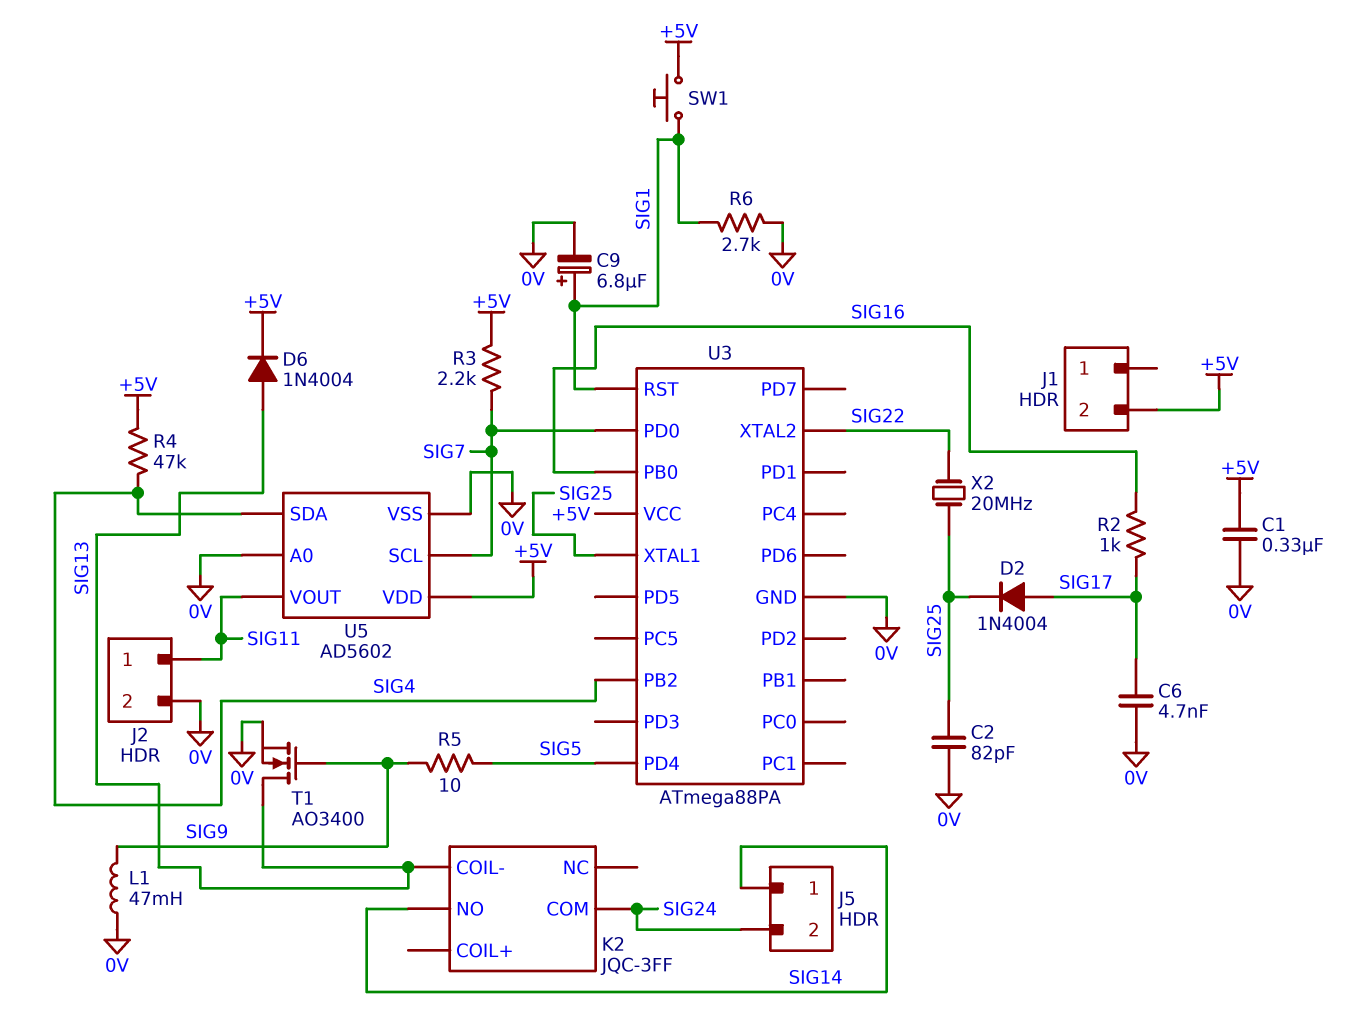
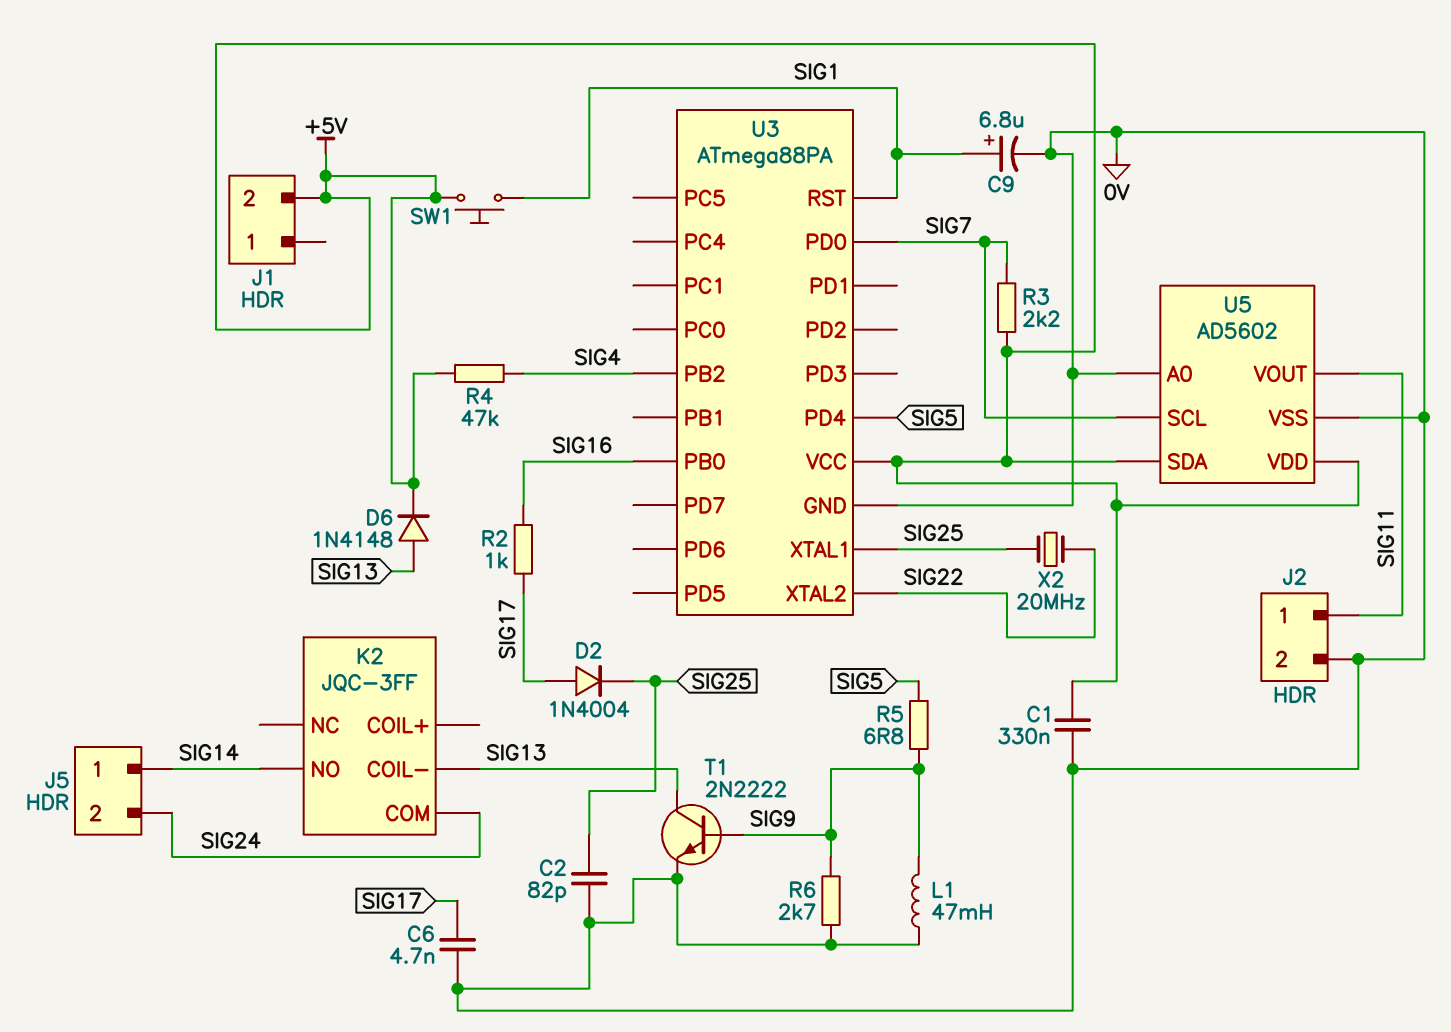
D6: diode 1N4004 (A SIG13, K +5V) -> diode 1N4148 (A SIG13, K +5V)
R5: 10 (SIG5, SIG9) -> 6.8 (SIG5, SIG9)
R6: 2.7k (0V, SIG1) -> 2.7k (0V, SIG9)
T1: NMOS AO3400 (G SIG9, D SIG13, S 0V) -> NPN 2N2222 (B SIG9, C SIG13, E 0V)
U5 pin SDA: SIG4 -> +5V

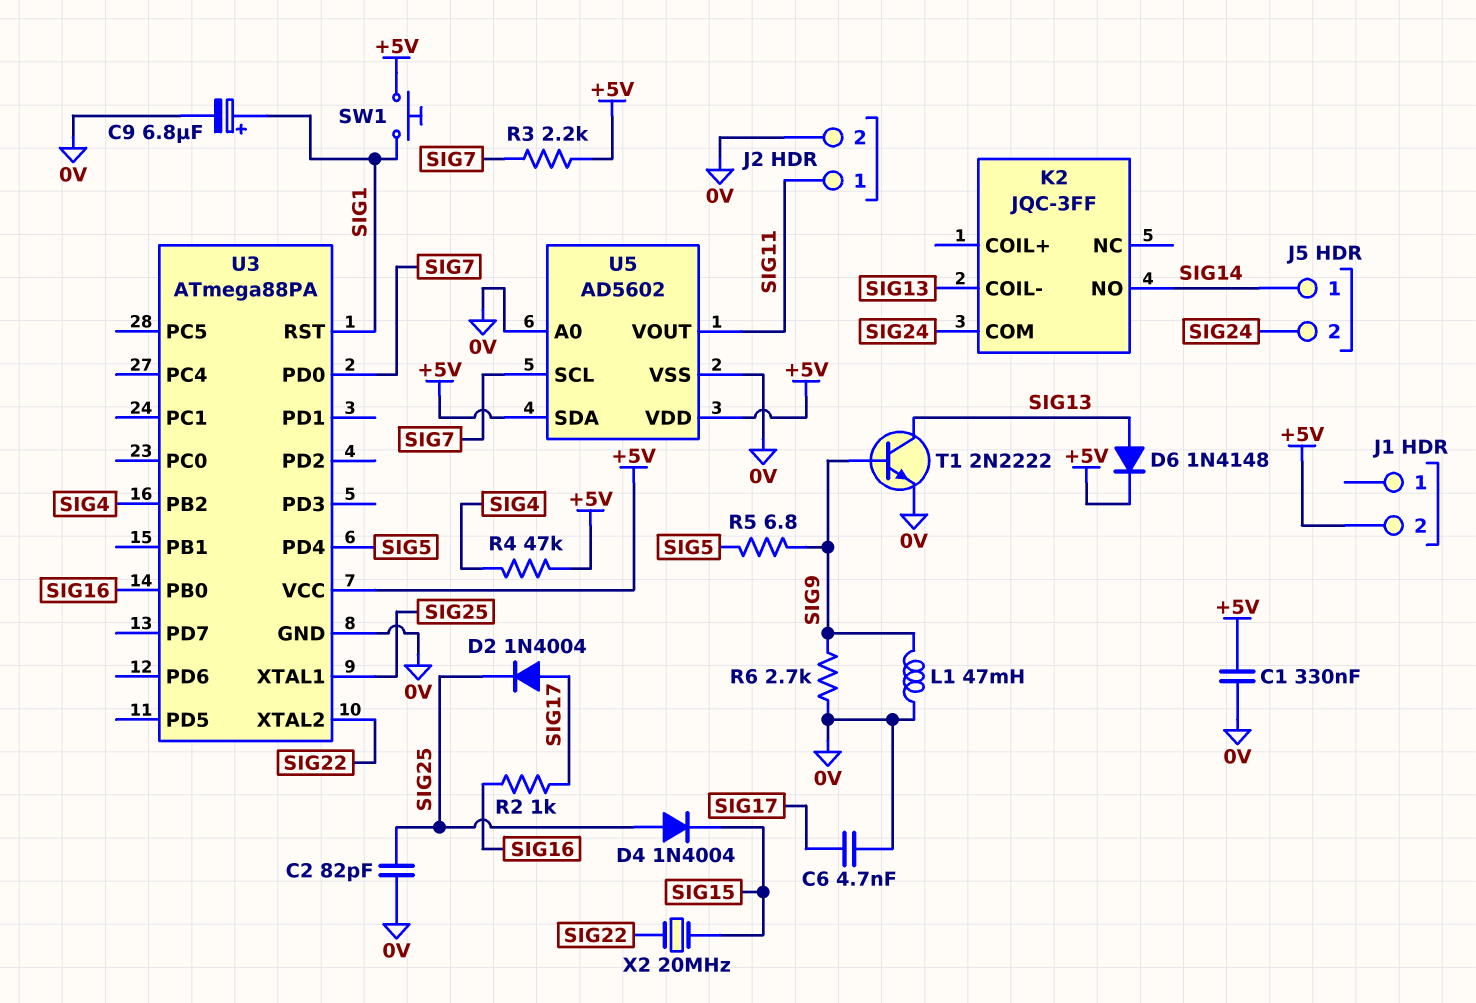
D4: none -> diode 1N4004 (A SIG25, K SIG15)
X2: 20MHz (SIG22, SIG25) -> 20MHz (SIG15, SIG22)

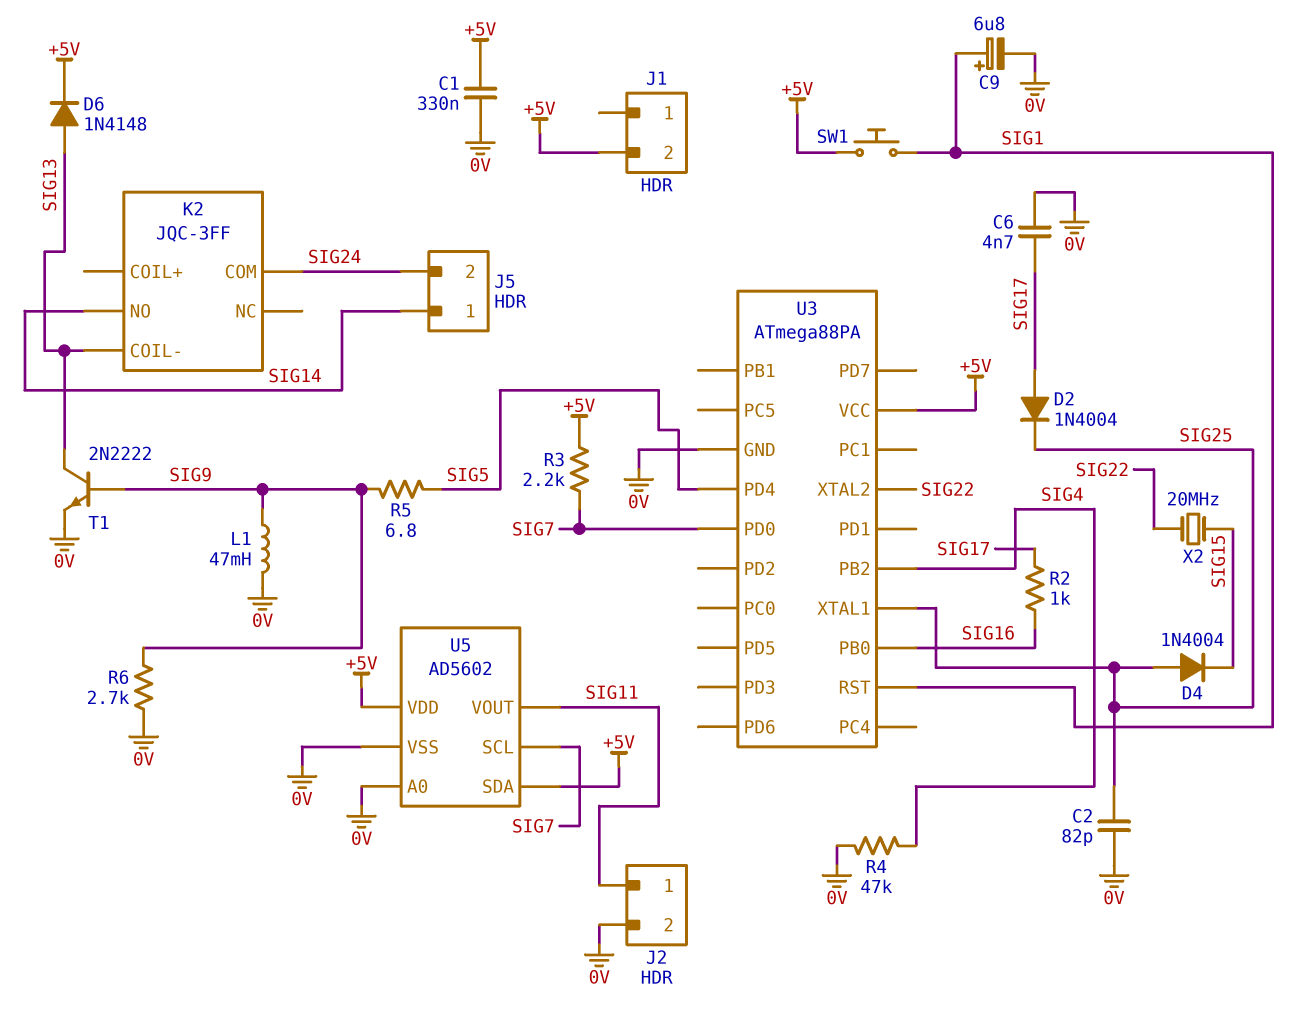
R4: 47k (+5V, SIG4) -> 47k (0V, SIG4)

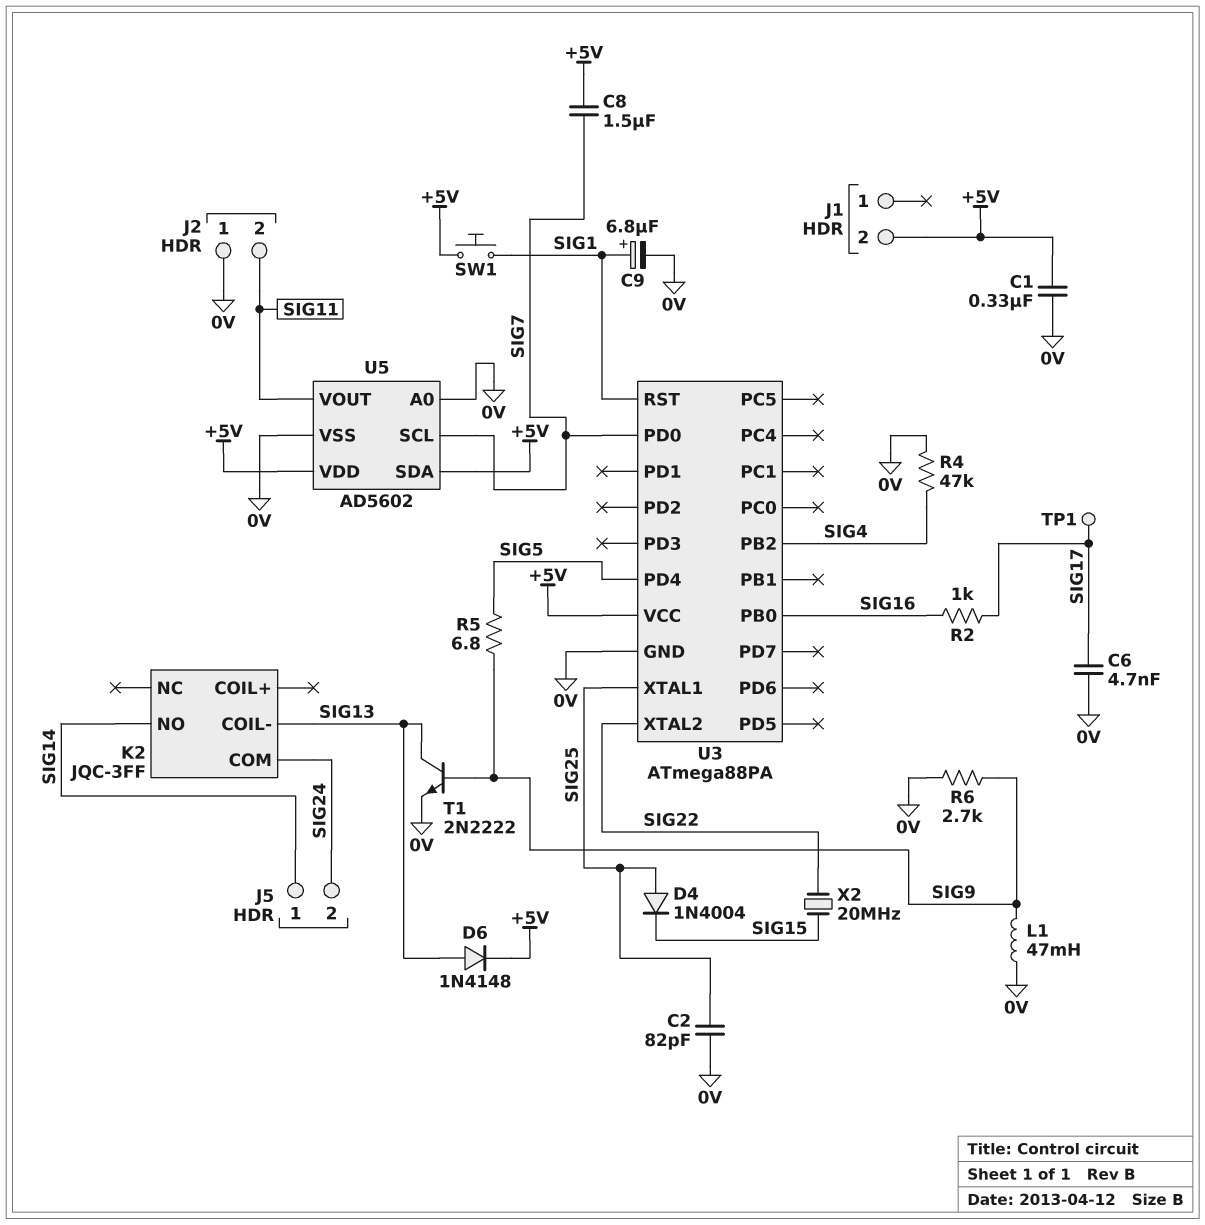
C8: none -> 1.5uF (+5V, SIG7)
D2: diode 1N4004 (A SIG17, K SIG25) -> none
J2 pin 1: SIG11 -> 0V
J2 pin 2: 0V -> SIG11
R3: 2.2k (+5V, SIG7) -> none
TP1: none -> test point (SIG17)

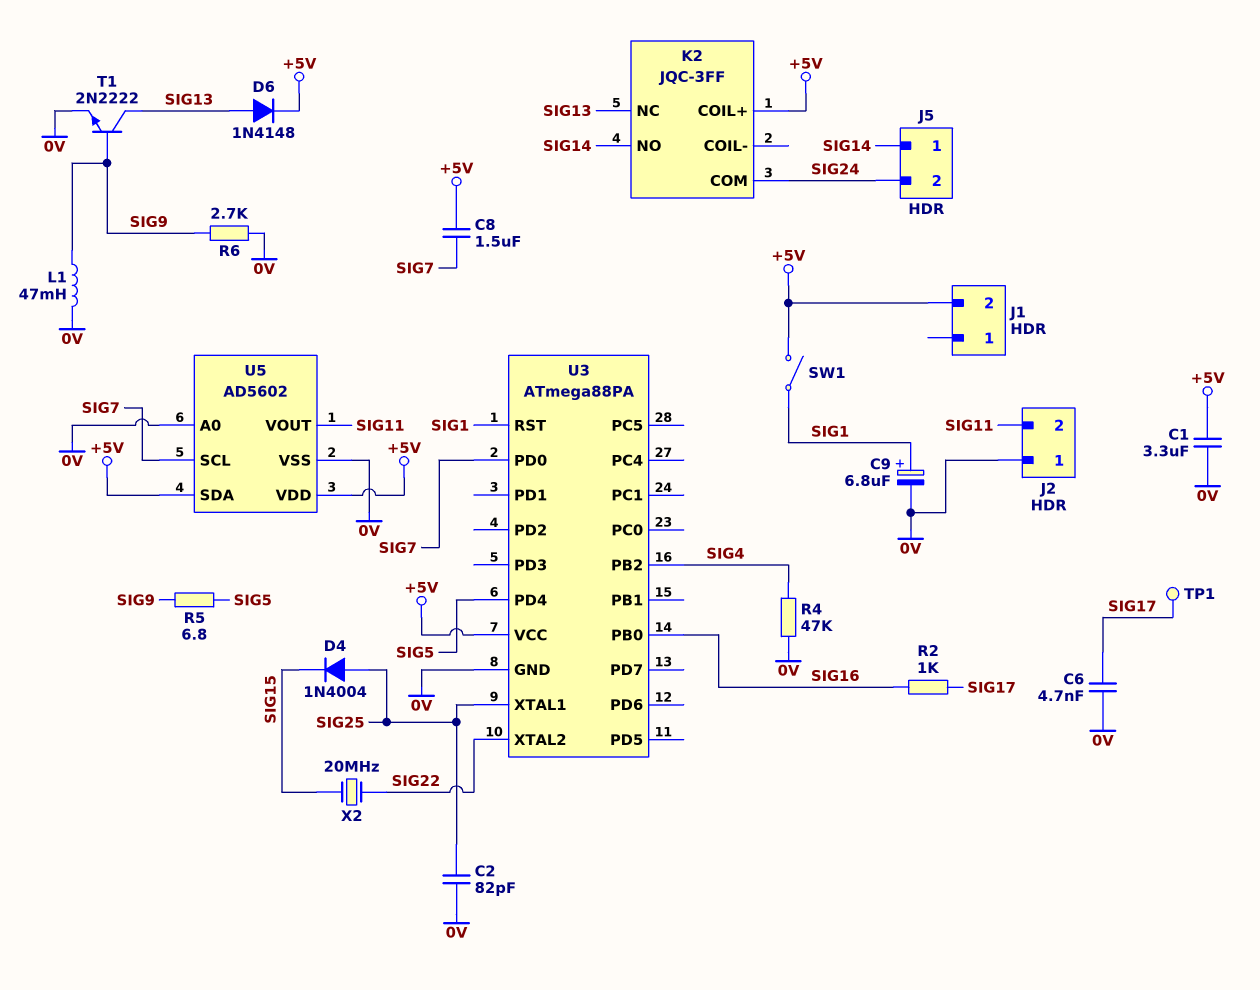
C1: 330nF (+5V, 0V) -> 3.3uF (+5V, 0V)
K2 pin COIL+: none -> +5V
K2 pin COIL-: SIG13 -> none
K2 pin NC: none -> SIG13
SW1: button (+5V, SIG1) -> switch (+5V, SIG1)

